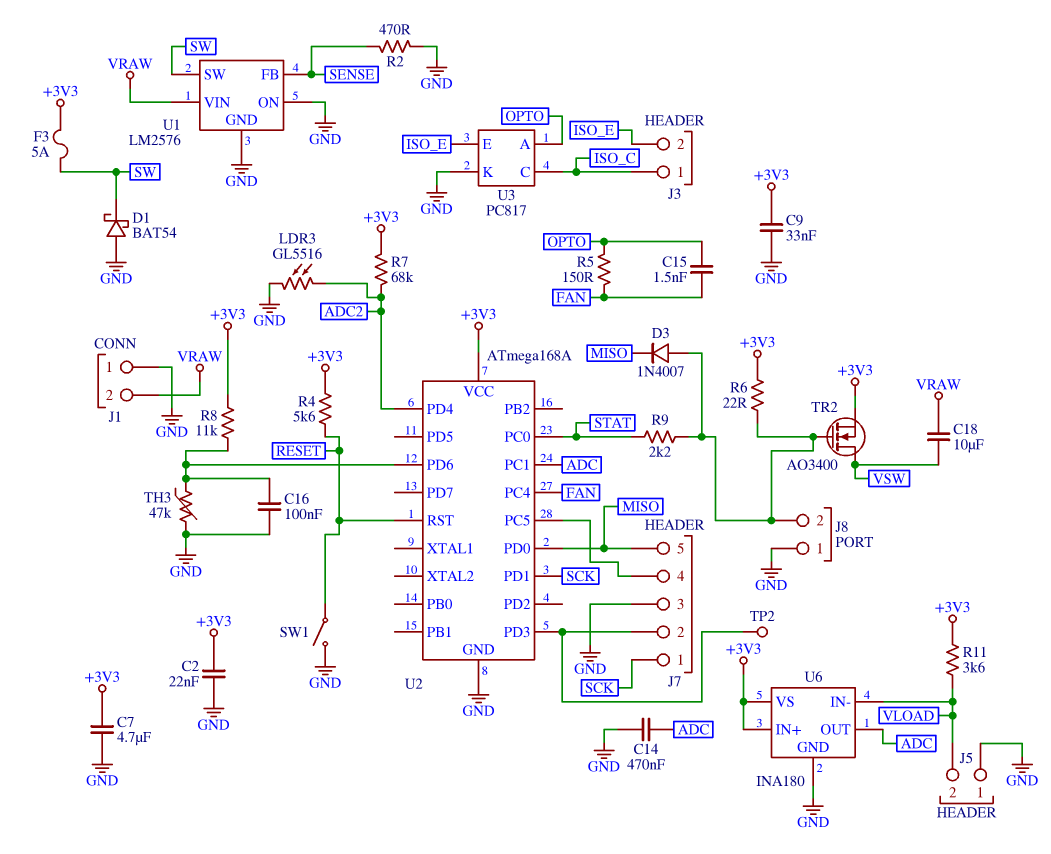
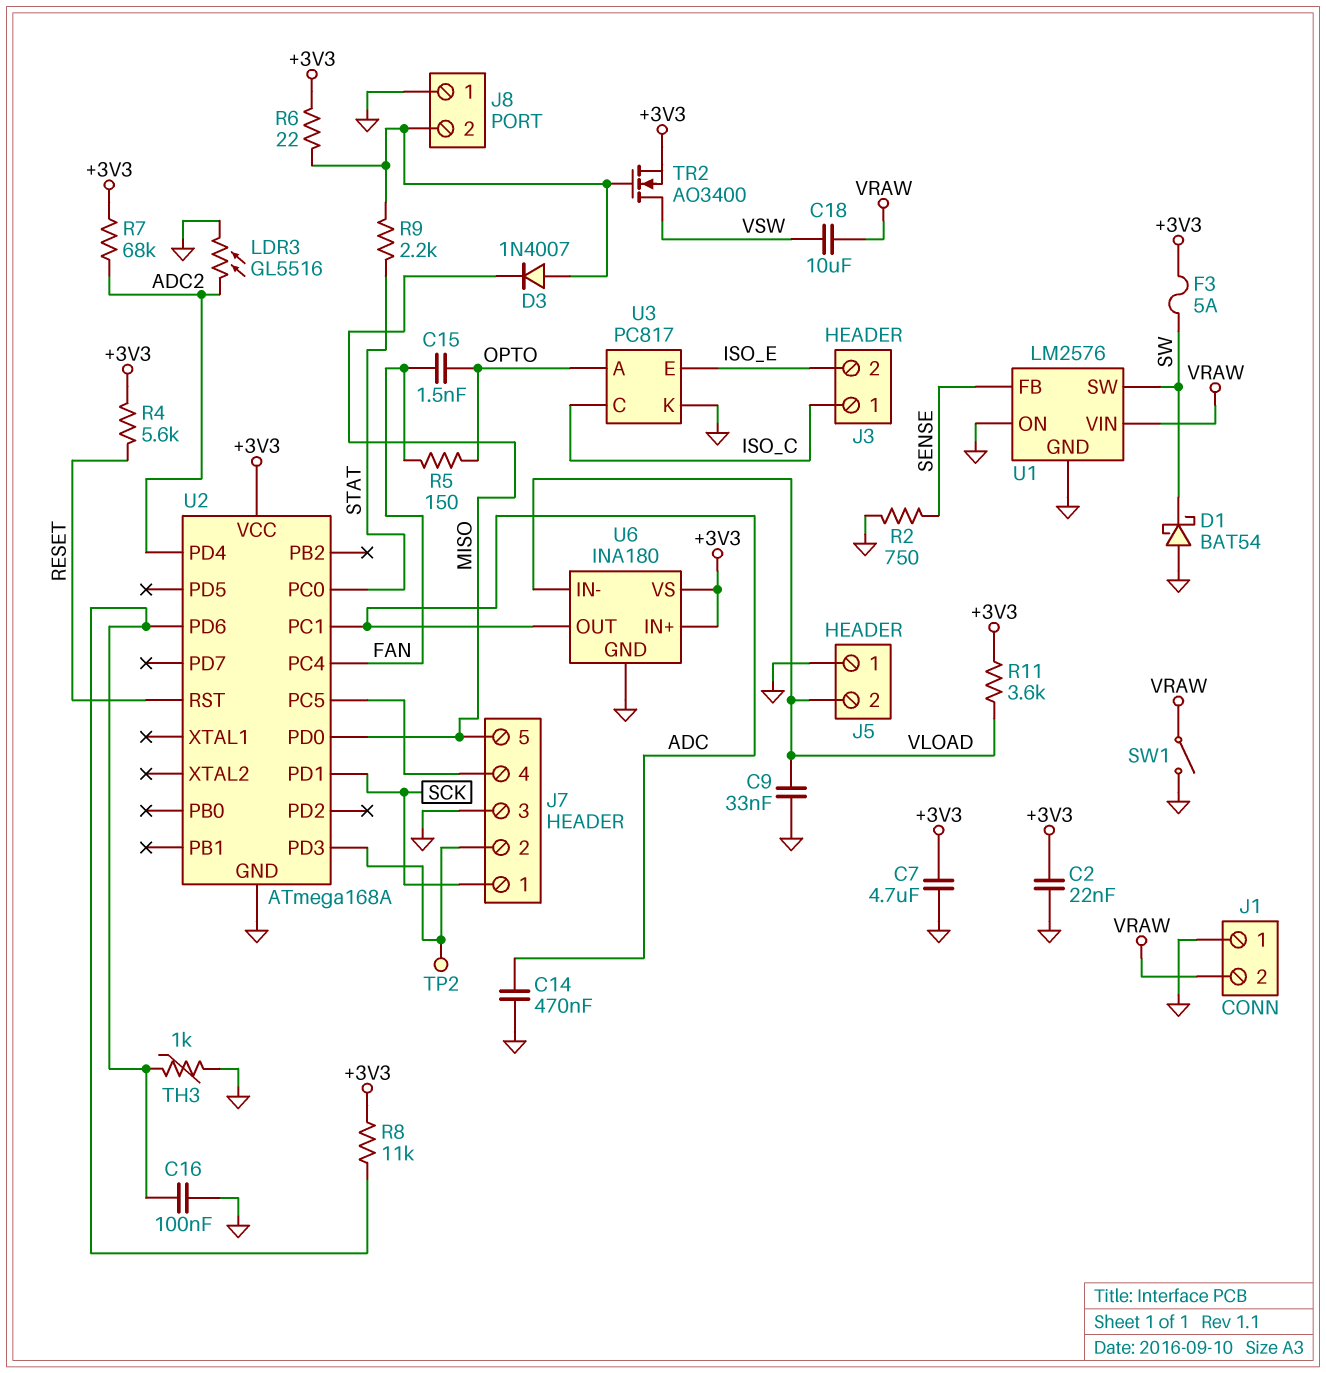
C9: 33nF (+3V3, GND) -> 33nF (GND, VLOAD)
R2: 470 (GND, SENSE) -> 750 (GND, SENSE)
SW1: switch (GND, RESET) -> switch (GND, VRAW)
TH3: 47k (GND, U2/PD6) -> 1k (GND, U2/PD6)

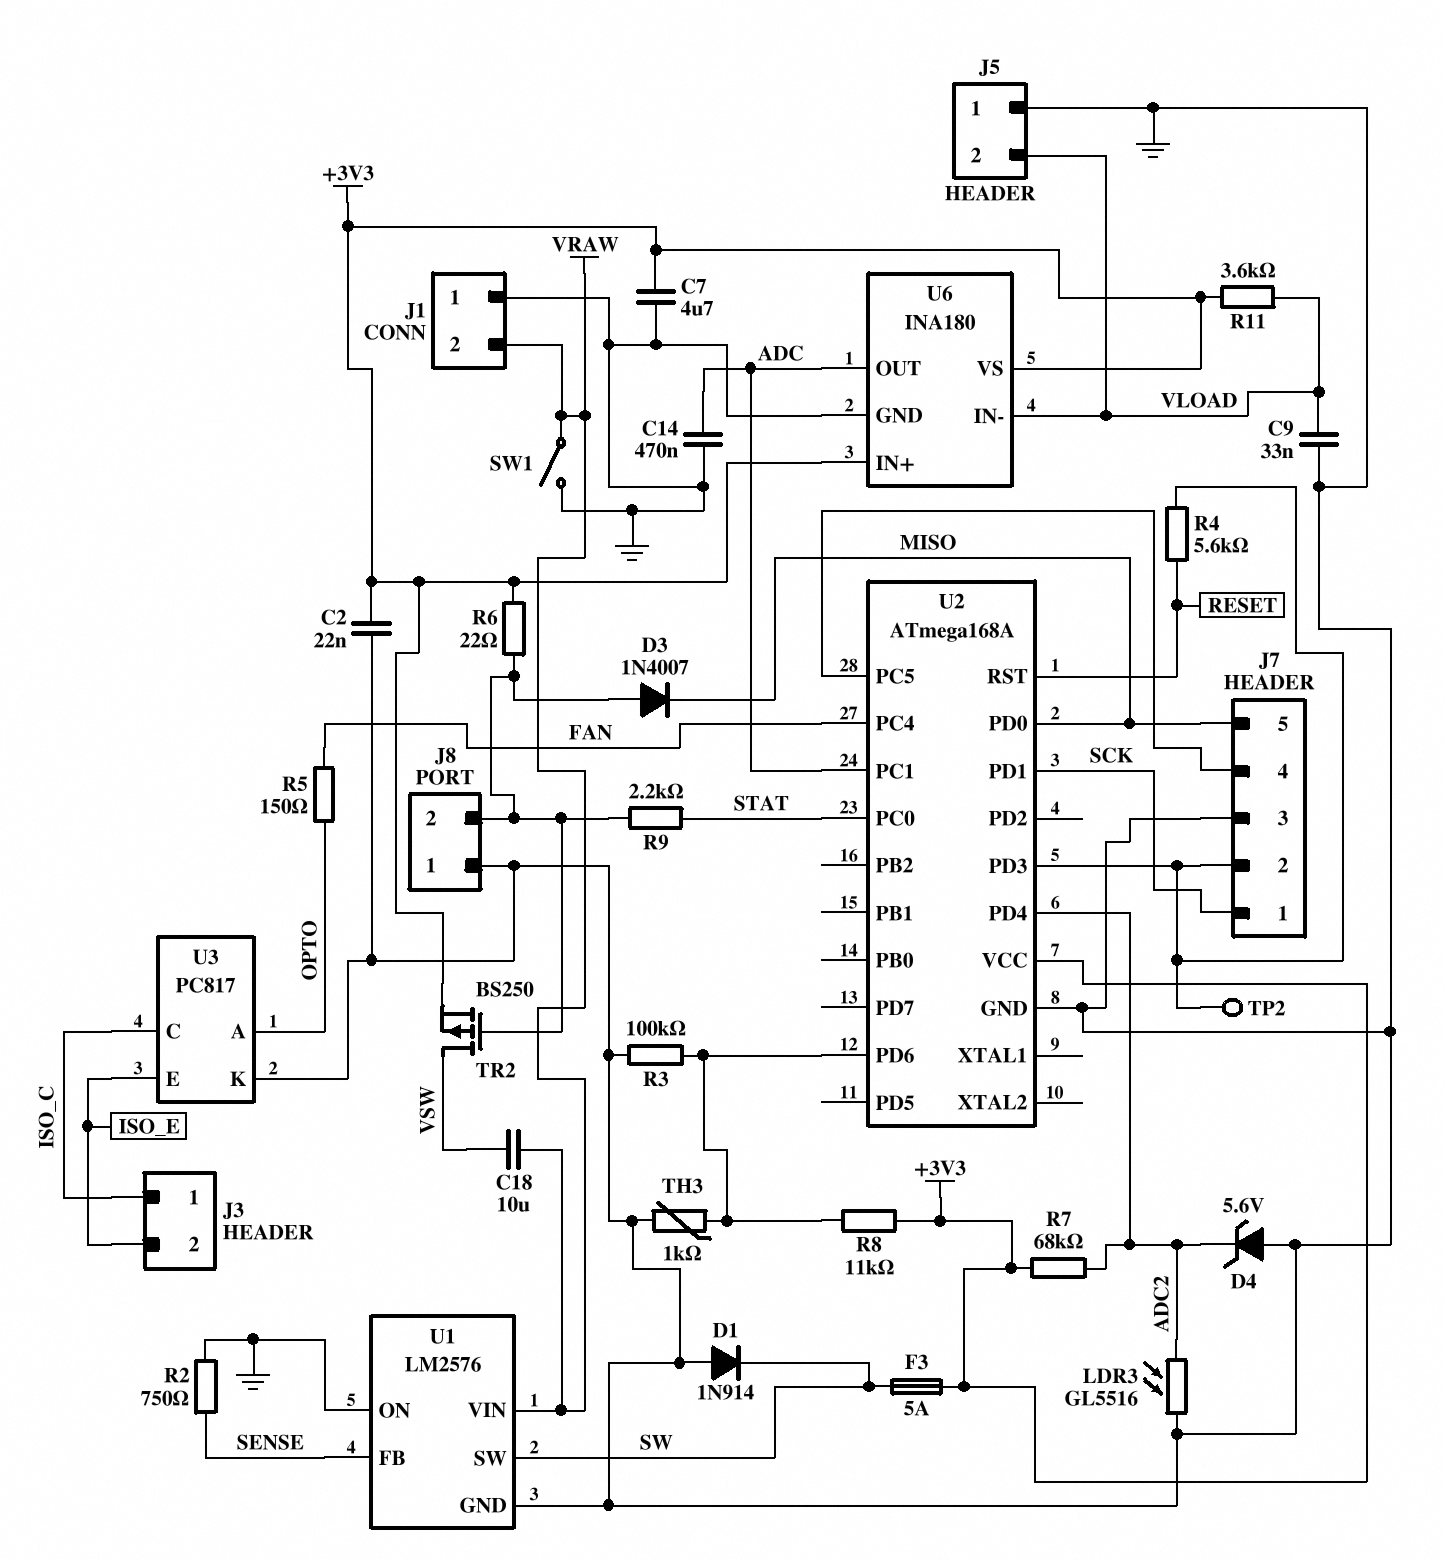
C15: 1.5nF (FAN, OPTO) -> none
C16: 100nF (GND, U2/PD6) -> none
D1: schottky BAT54 (A GND, K SW) -> diode 1N914 (A GND, K SW)
D4: none -> zener 5.6V (A GND, K ADC2)
R3: none -> 100k (GND, U2/PD6)
R4: 5.6k (+3V3, RESET) -> 5.6k (J7/2, RESET)
TR2: NMOS AO3400 (G J8/2, D VSW, S +3V3) -> PMOS BS250 (G J8/2, D VSW, S +3V3)

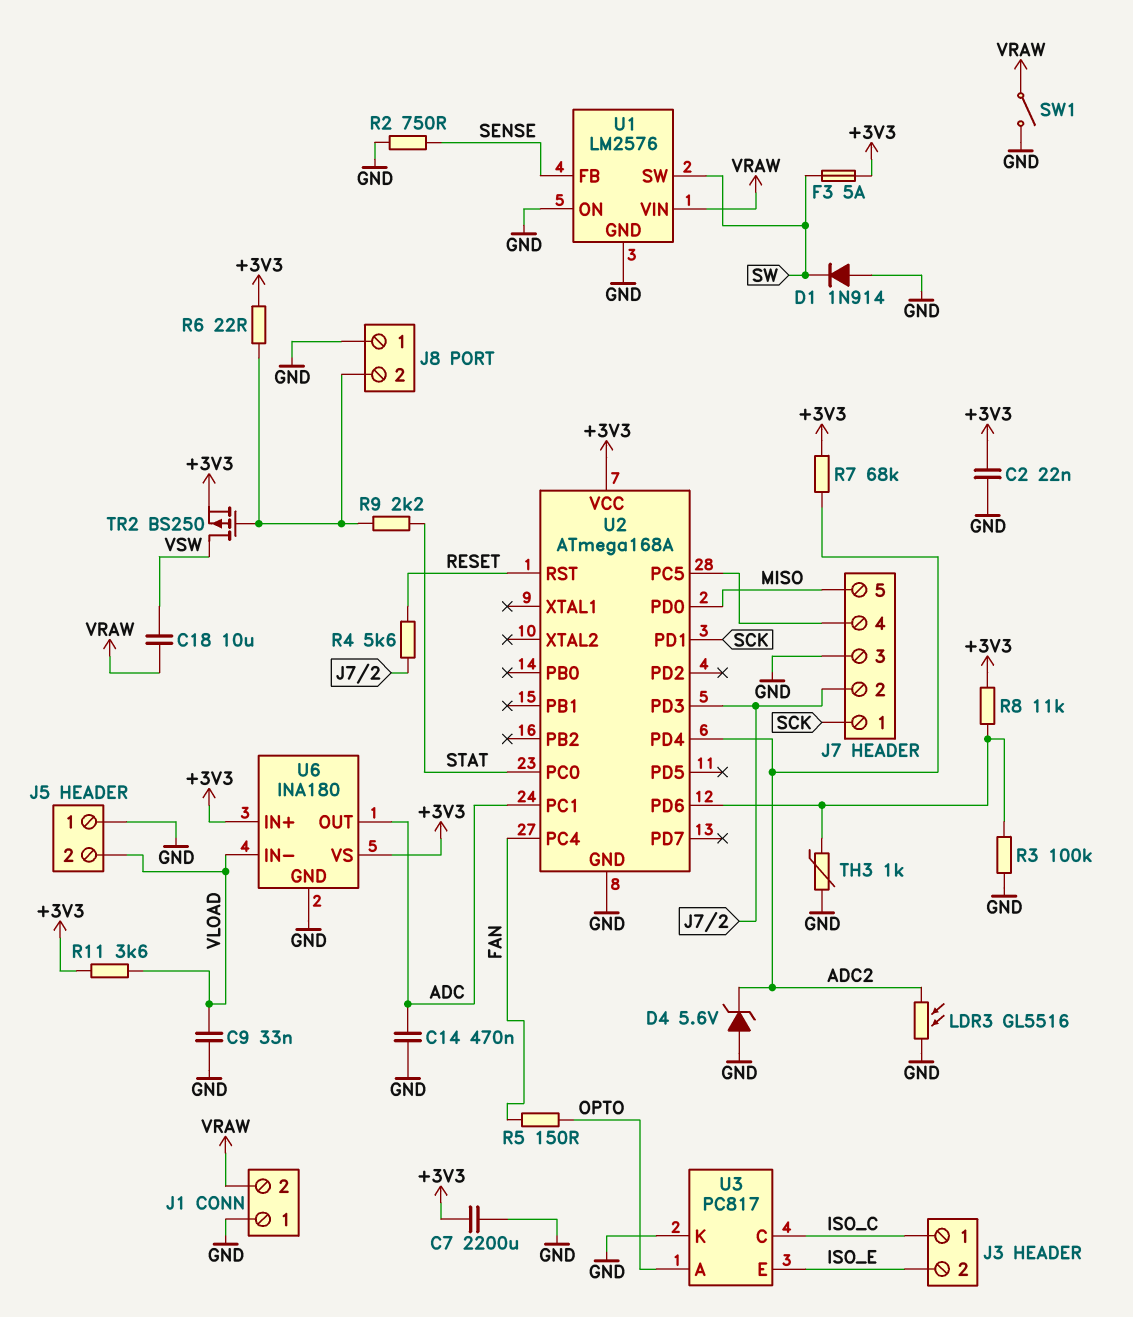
C7: 4.7uF (+3V3, GND) -> 2200uF (+3V3, GND)
D3: diode 1N4007 (A J8/2, K MISO) -> none
TP2: test point (J7/2) -> none

